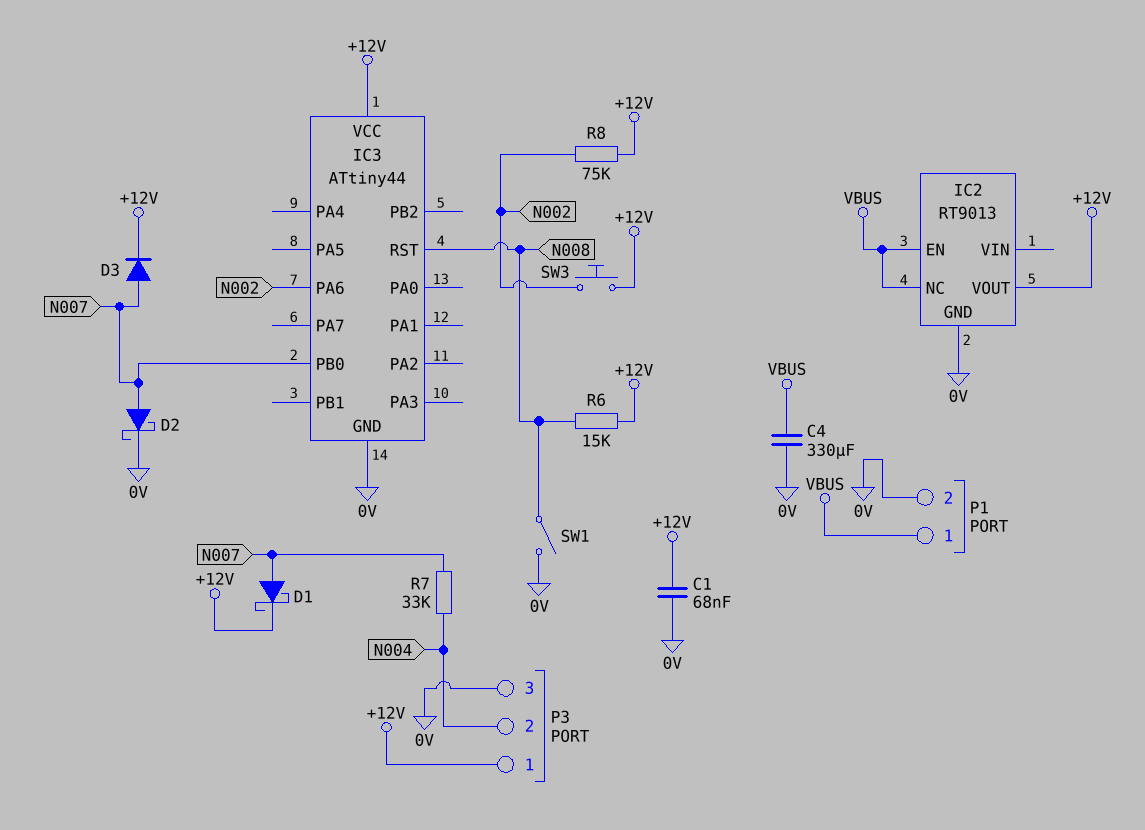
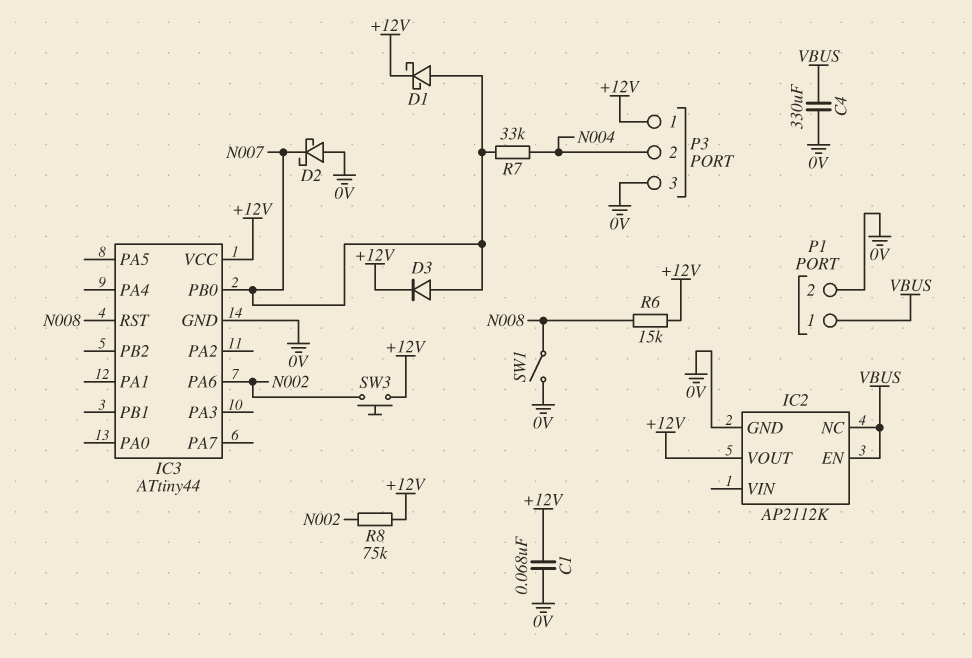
D2: schottky (A N007, K 0V) -> schottky (A 0V, K N007)
IC2: RT9013 -> AP2112K

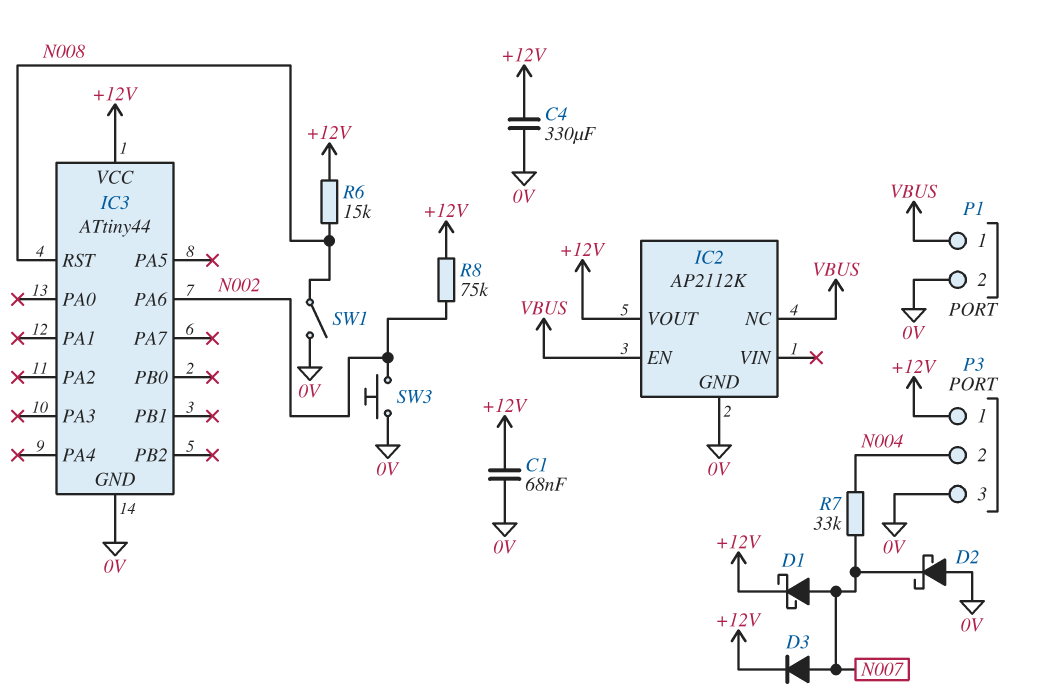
C4: 330uF (0V, VBUS) -> 330uF (+12V, 0V)
IC3 pin PB0: N007 -> none
SW3: button (+12V, N002) -> button (0V, N002)

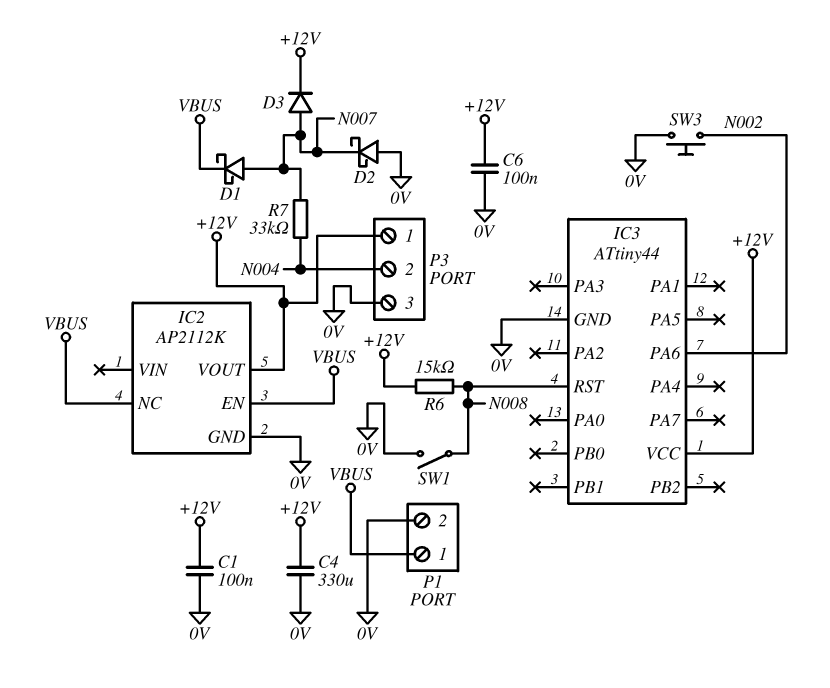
C1: 68nF (+12V, 0V) -> 100nF (+12V, 0V)
C6: none -> 100nF (+12V, 0V)
D1: schottky (A N007, K +12V) -> schottky (A N007, K VBUS)
R8: 75k (+12V, N002) -> none

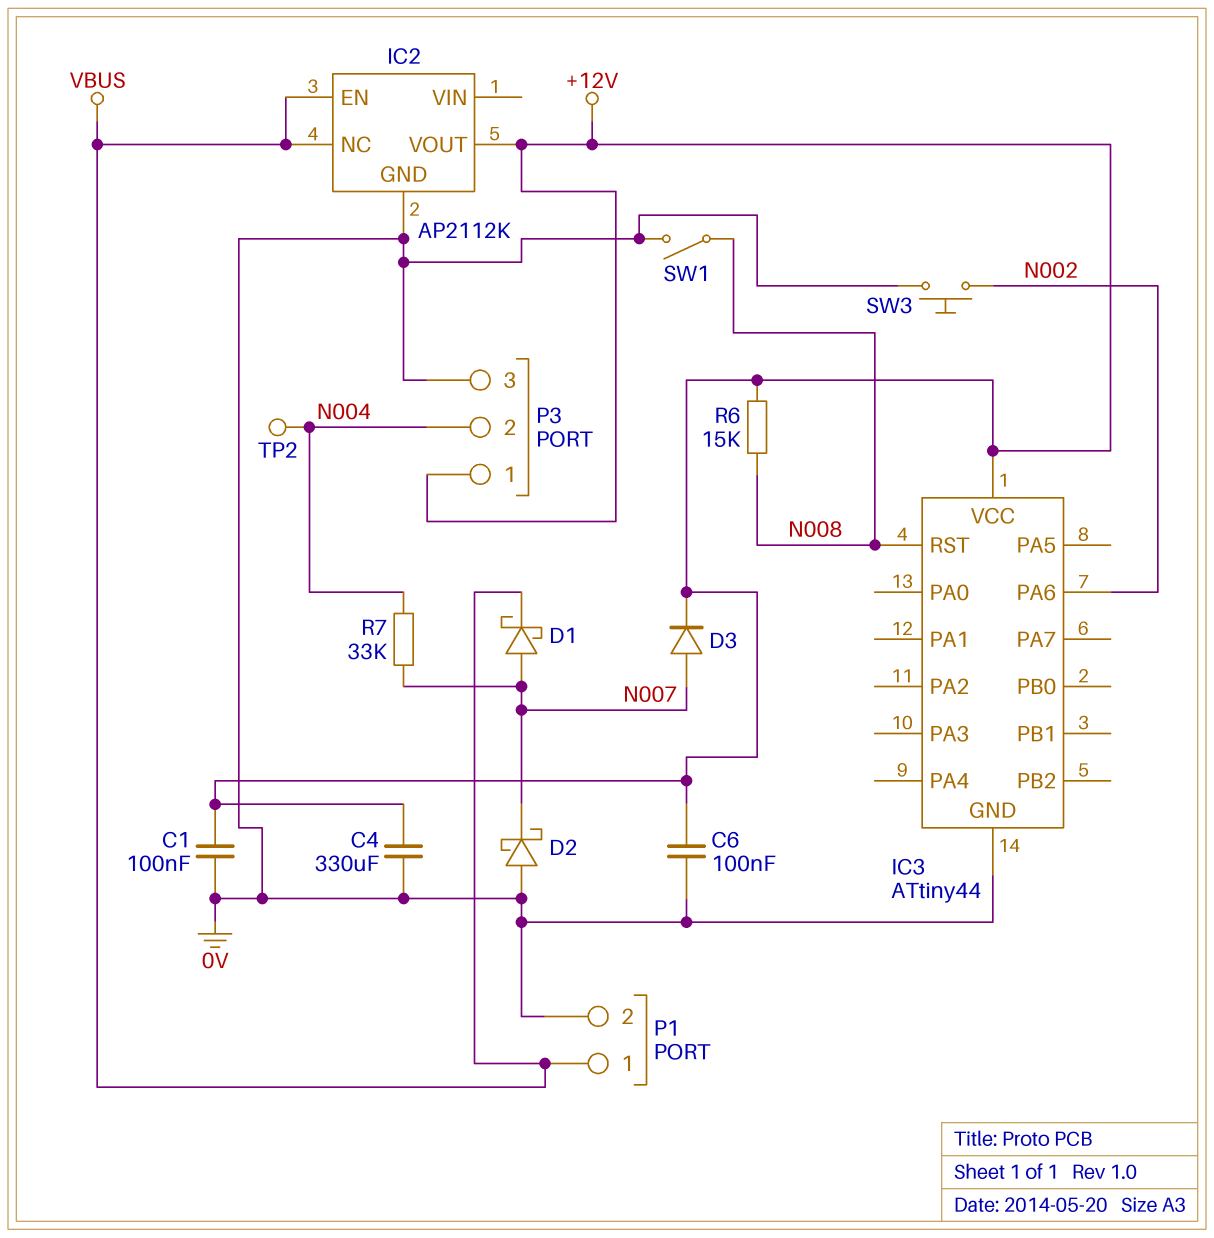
TP2: none -> test point (N004)

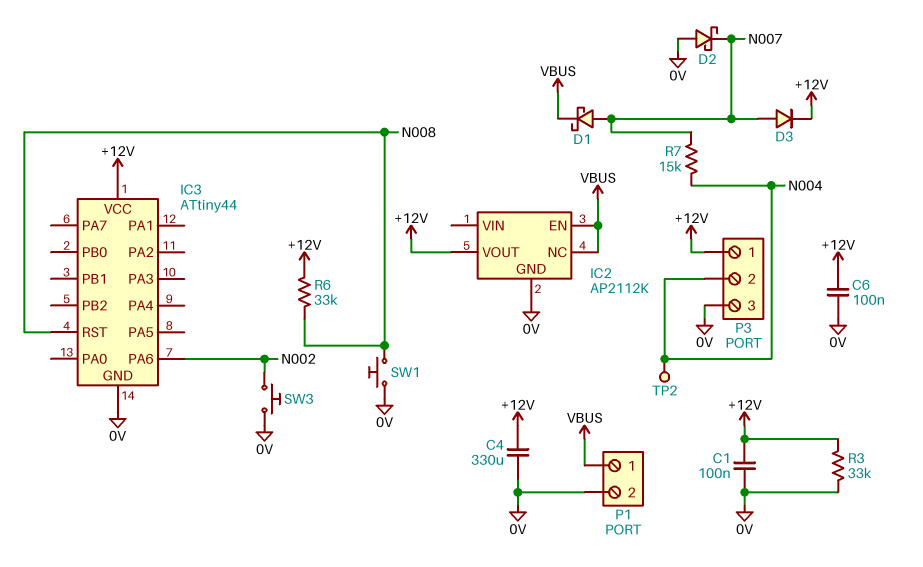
R3: none -> 33k (+12V, 0V)
R6: 15k (+12V, N008) -> 33k (+12V, N008)
R7: 33k (N004, N007) -> 15k (N004, N007)
SW1: switch (0V, N008) -> button (0V, N008)

